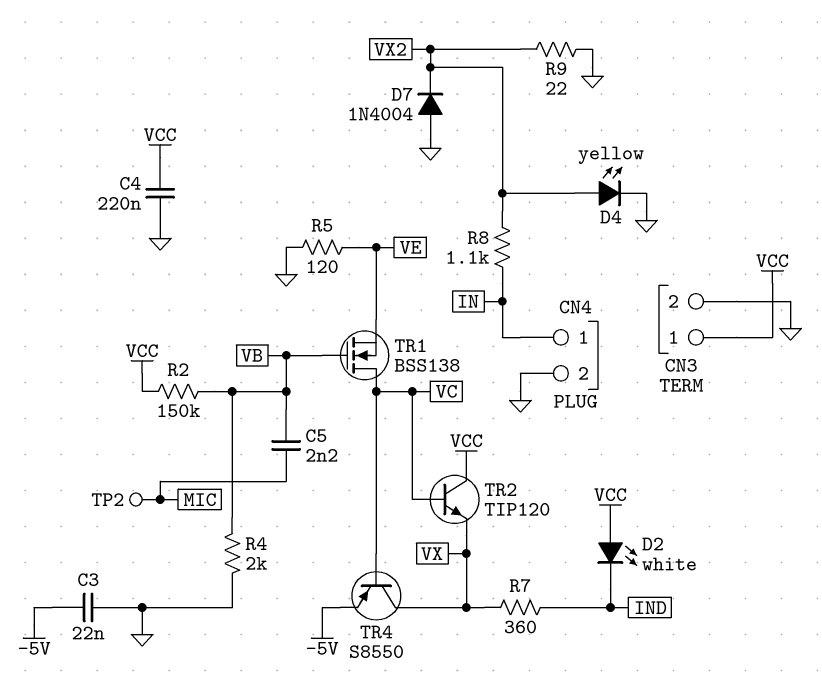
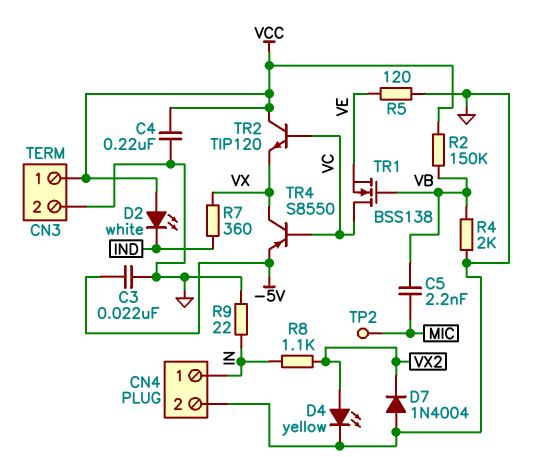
R9: 22 (GND, VX2) -> 22 (GND, IN)

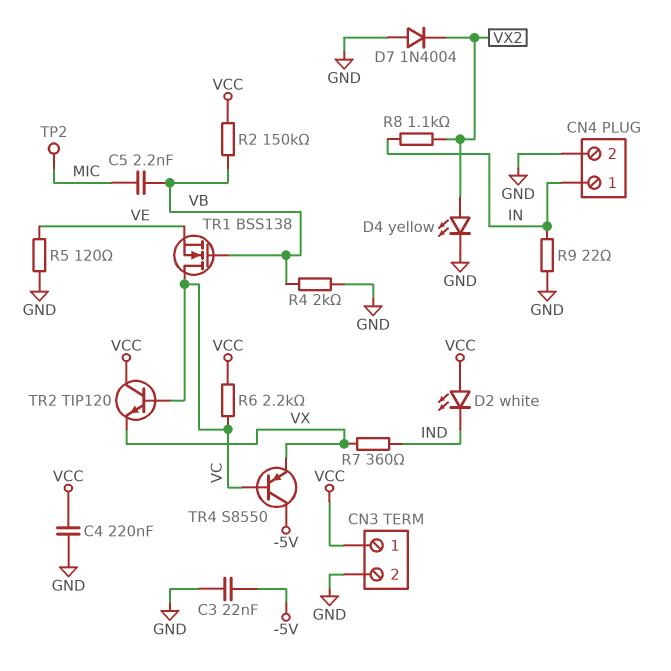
R6: none -> 2.2k (VC, VCC)
TR4: PNP S8550 (B VC, C VX, E -5V) -> PNP S8550 (B VC, C -5V, E VX)

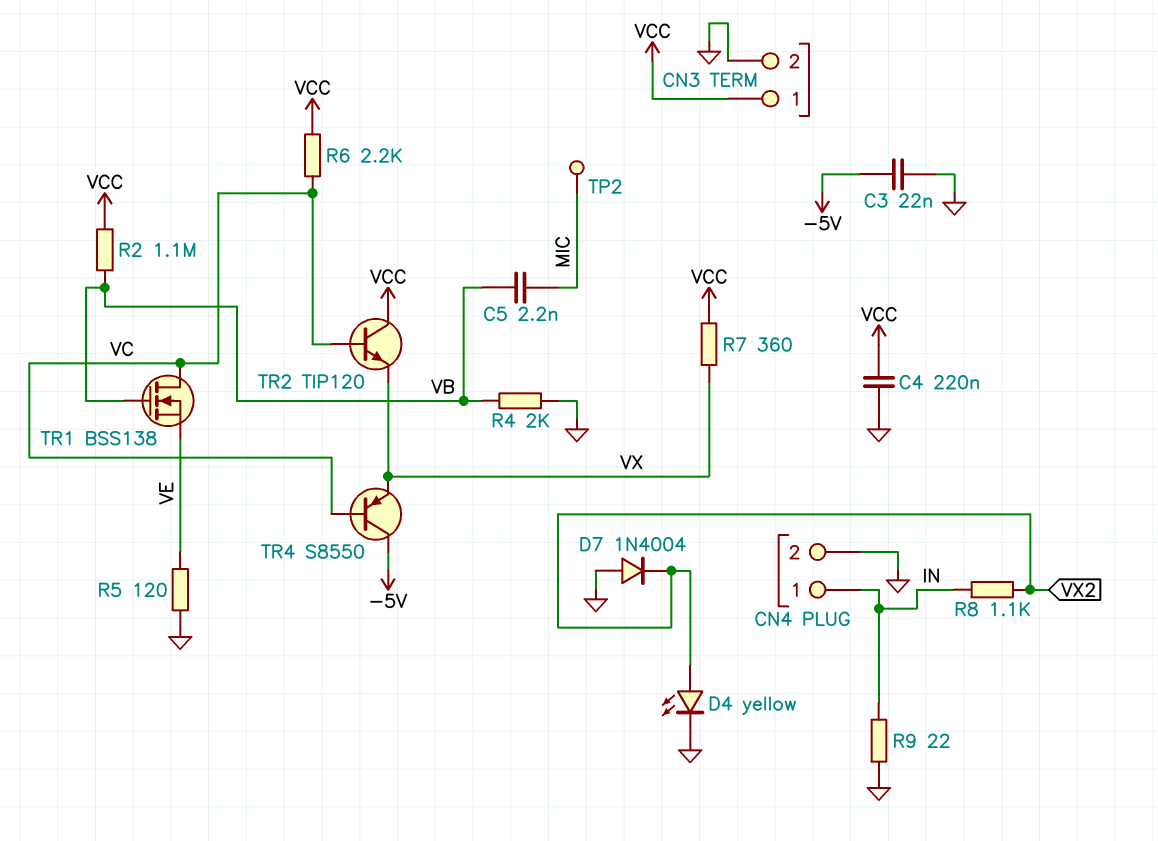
D2: LED white (A VCC, K IND) -> none
R2: 150k (VB, VCC) -> 1.1M (VB, VCC)
R7: 360 (IND, VX) -> 360 (VCC, VX)

